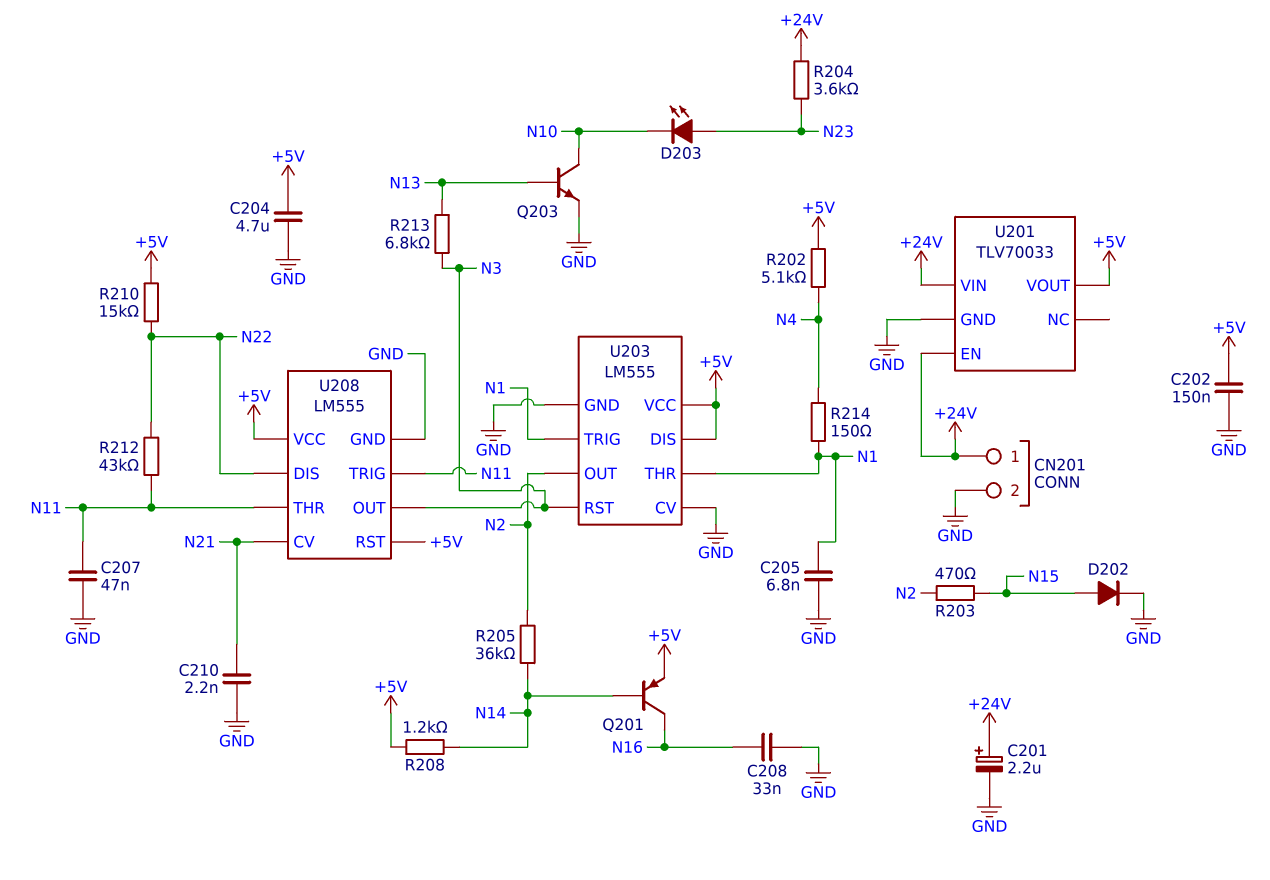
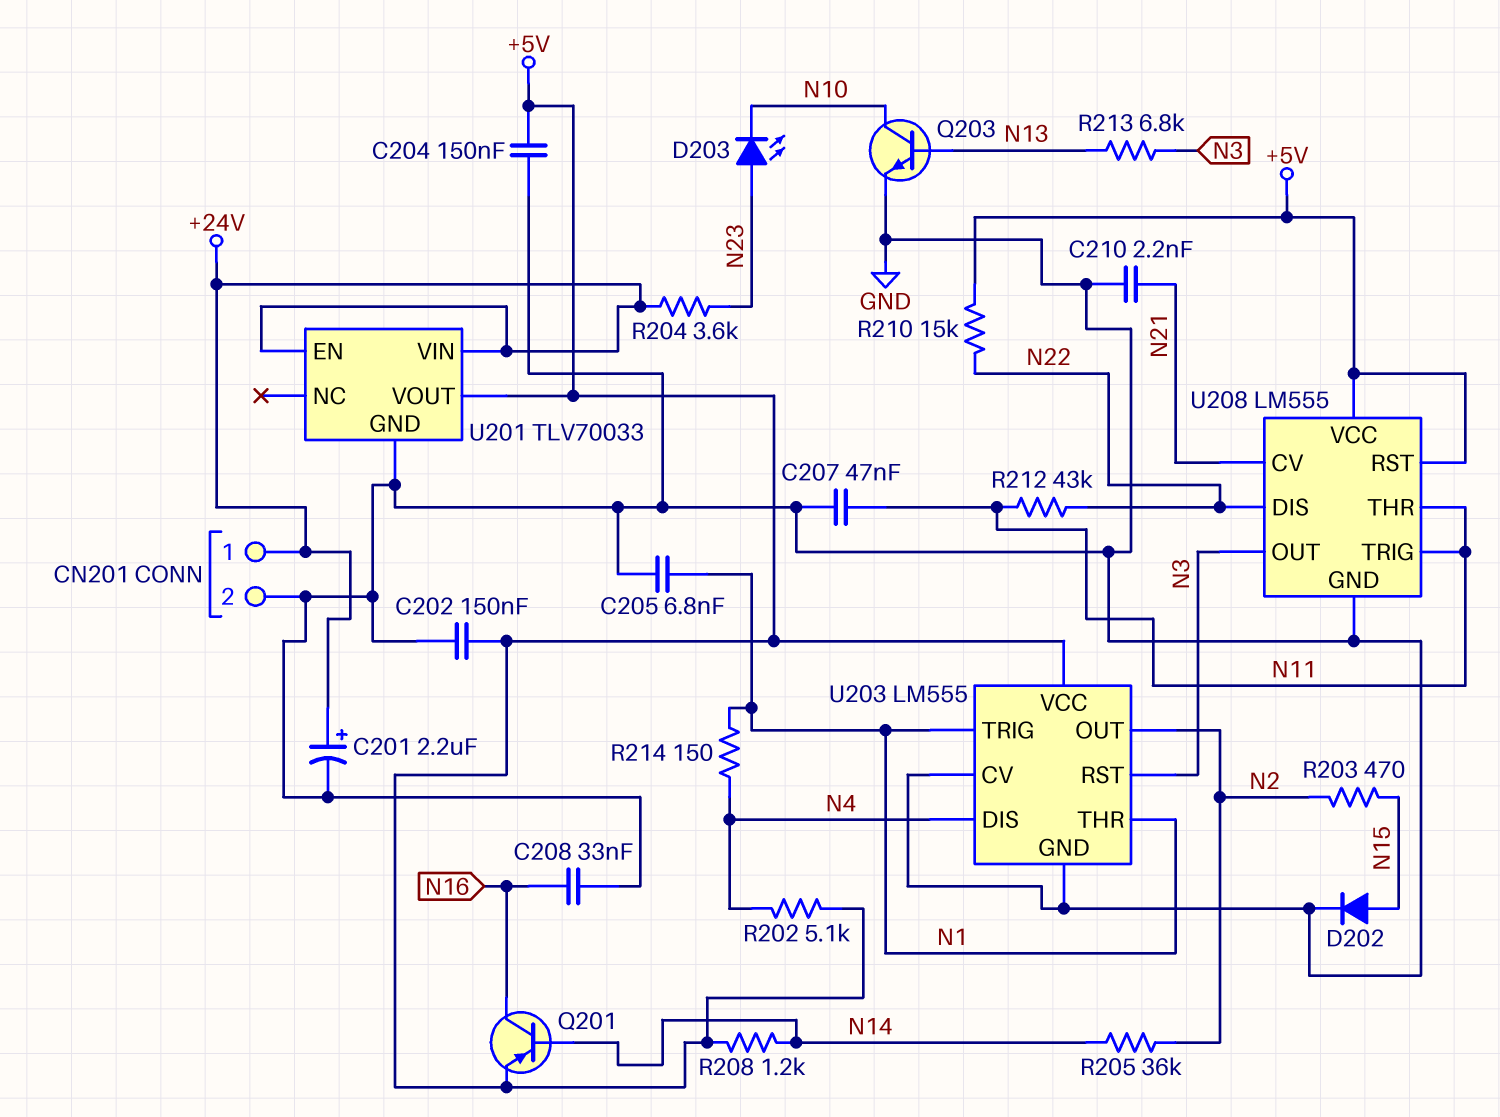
C204: 4.7uF (+5V, GND) -> 150nF (+5V, GND)
U203 pin DIS: +5V -> N4

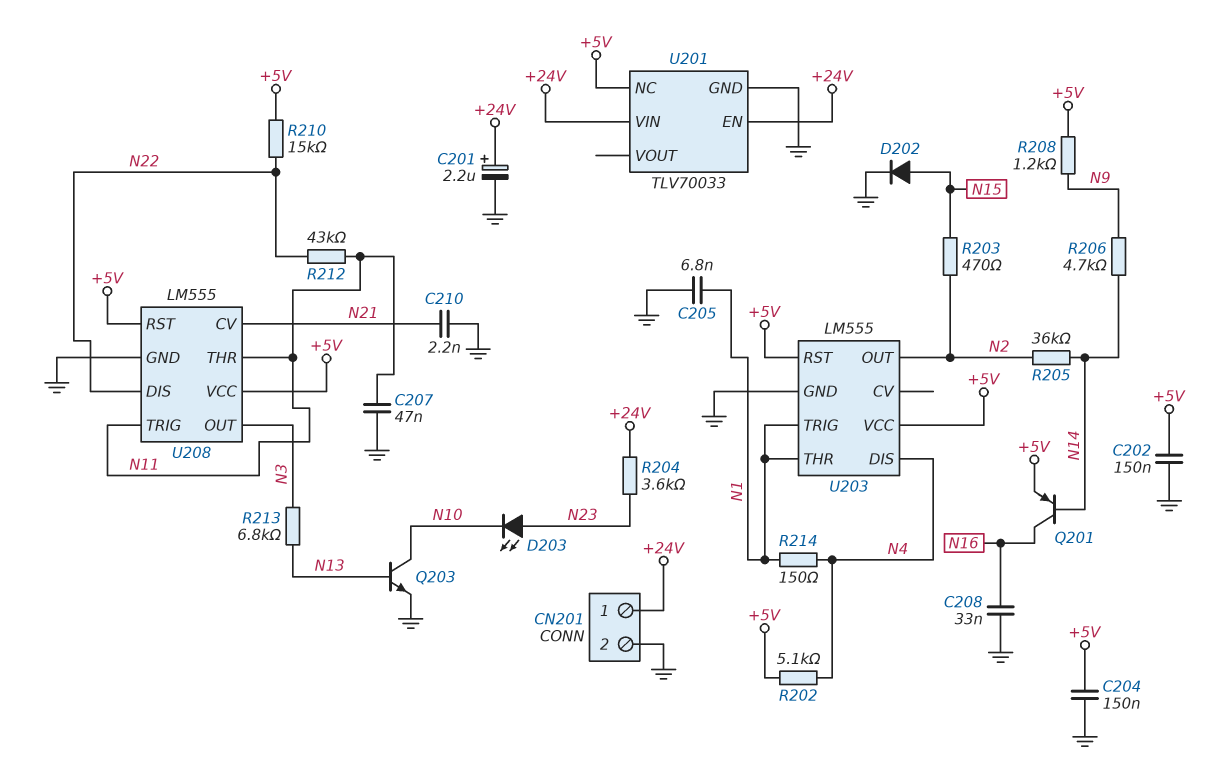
R206: none -> 4.7k (N9, N14)
R208: 1.2k (+5V, N14) -> 1.2k (+5V, N9)
U201 pin NC: none -> +5V
U201 pin VOUT: +5V -> none
U203 pin CV: GND -> none
U203 pin RST: N3 -> +5V

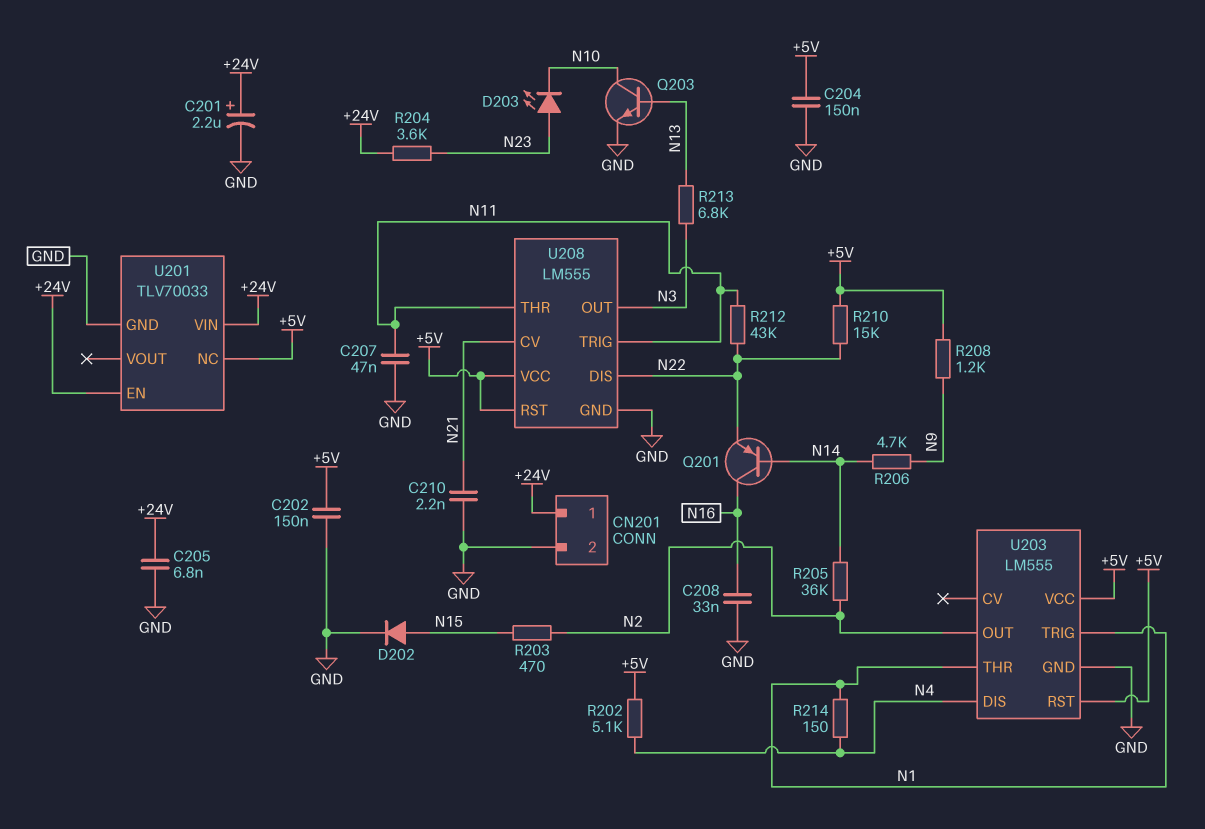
C205: 6.8nF (GND, N1) -> 6.8nF (+24V, GND)
Q201: PNP (B N14, C N16, E +5V) -> PNP (B N14, C N16, E N22)

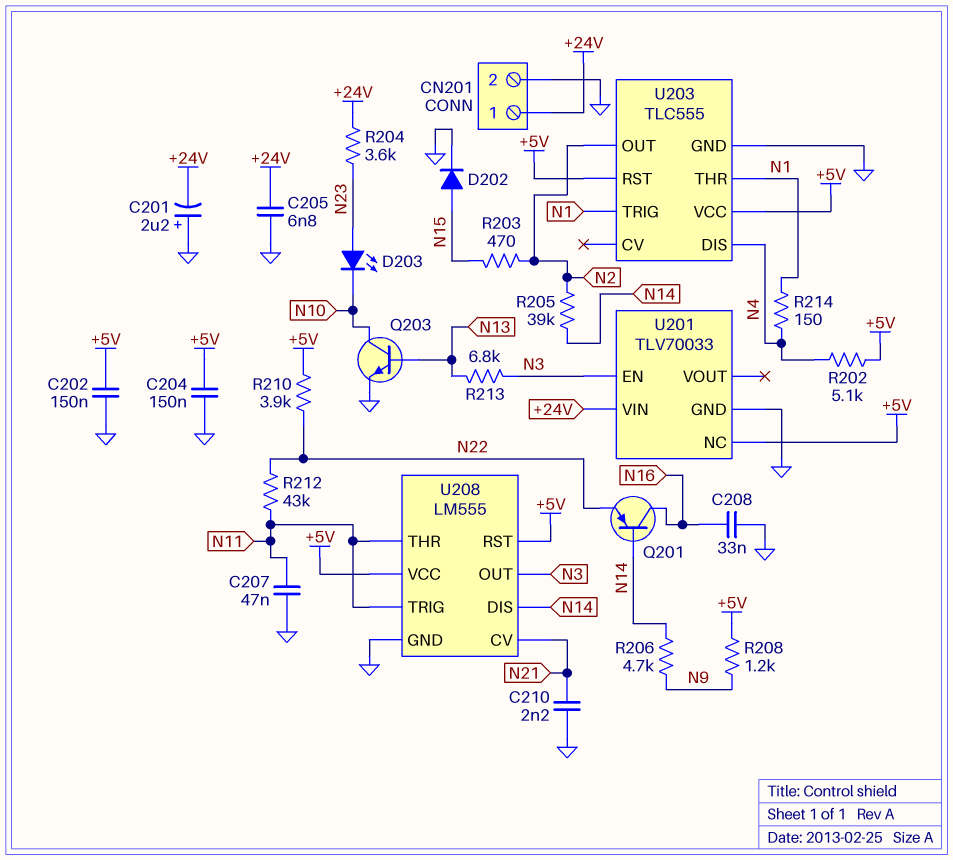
C201: 2.2uF (plus +24V, minus GND) -> 2.2uF (plus GND, minus +24V)
R205: 36k (N2, N14) -> 39k (N2, N14)
R210: 15k (+5V, N22) -> 3.9k (+5V, N22)
U201 pin EN: +24V -> N3
U203: LM555 -> TLC555
U208 pin DIS: N22 -> N14

